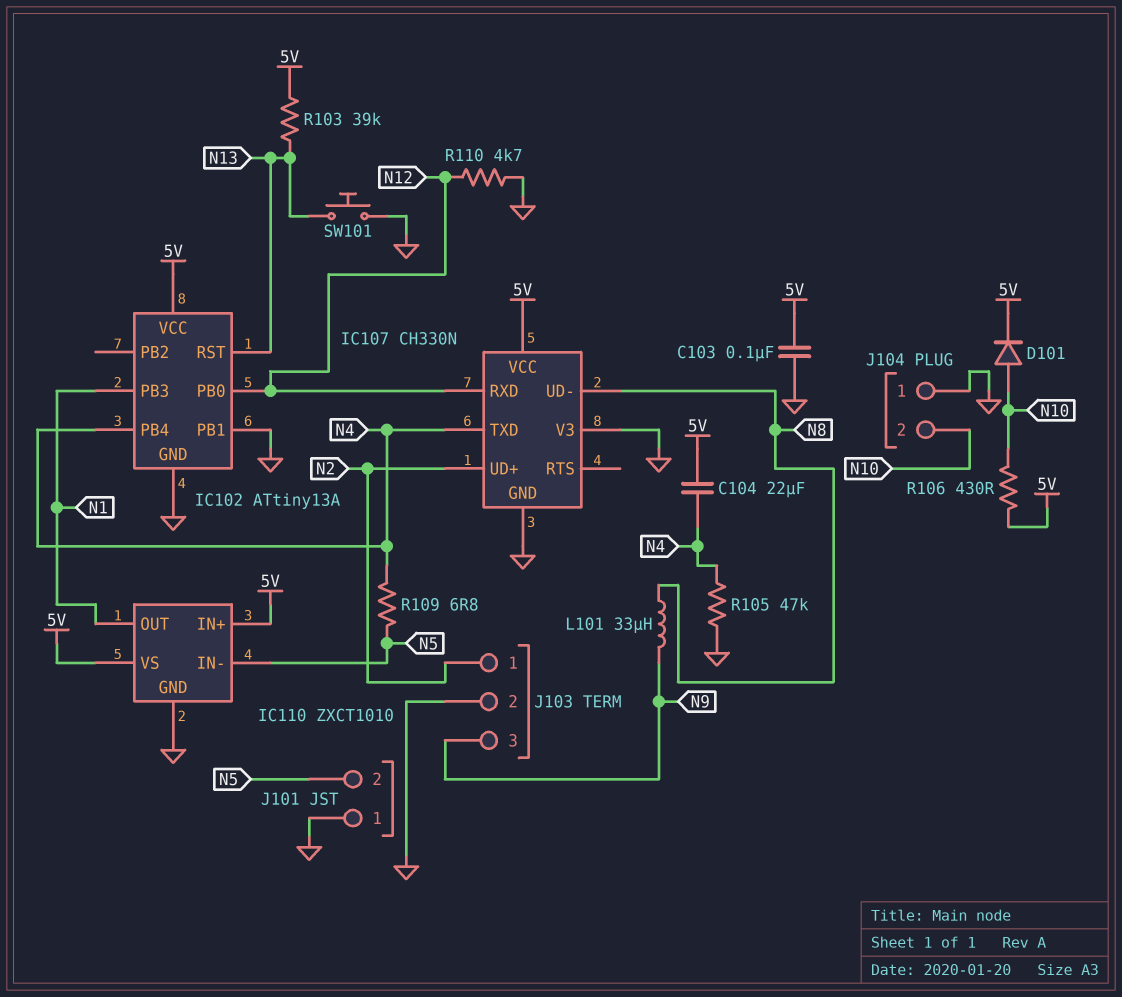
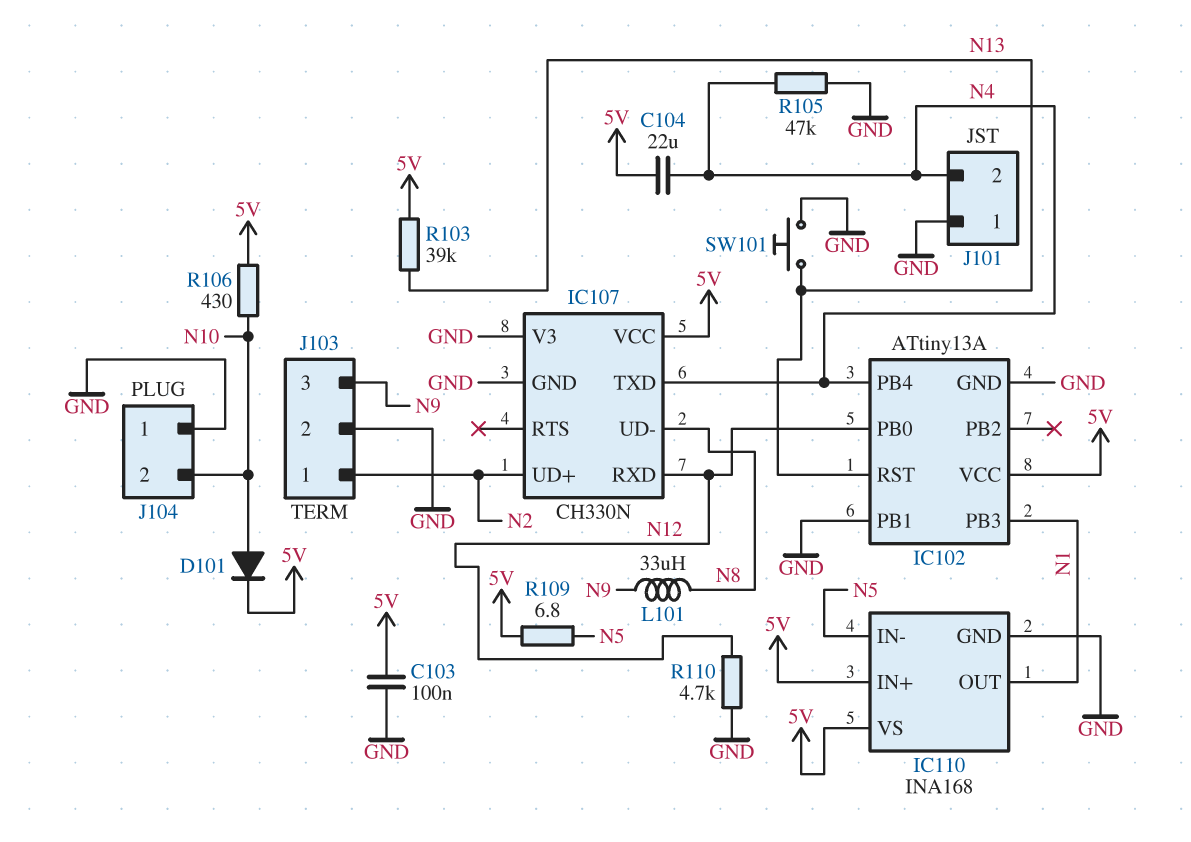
IC110: ZXCT1010 -> INA168
J101 pin 2: N5 -> N4
R109: 6.8 (N4, N5) -> 6.8 (5V, N5)

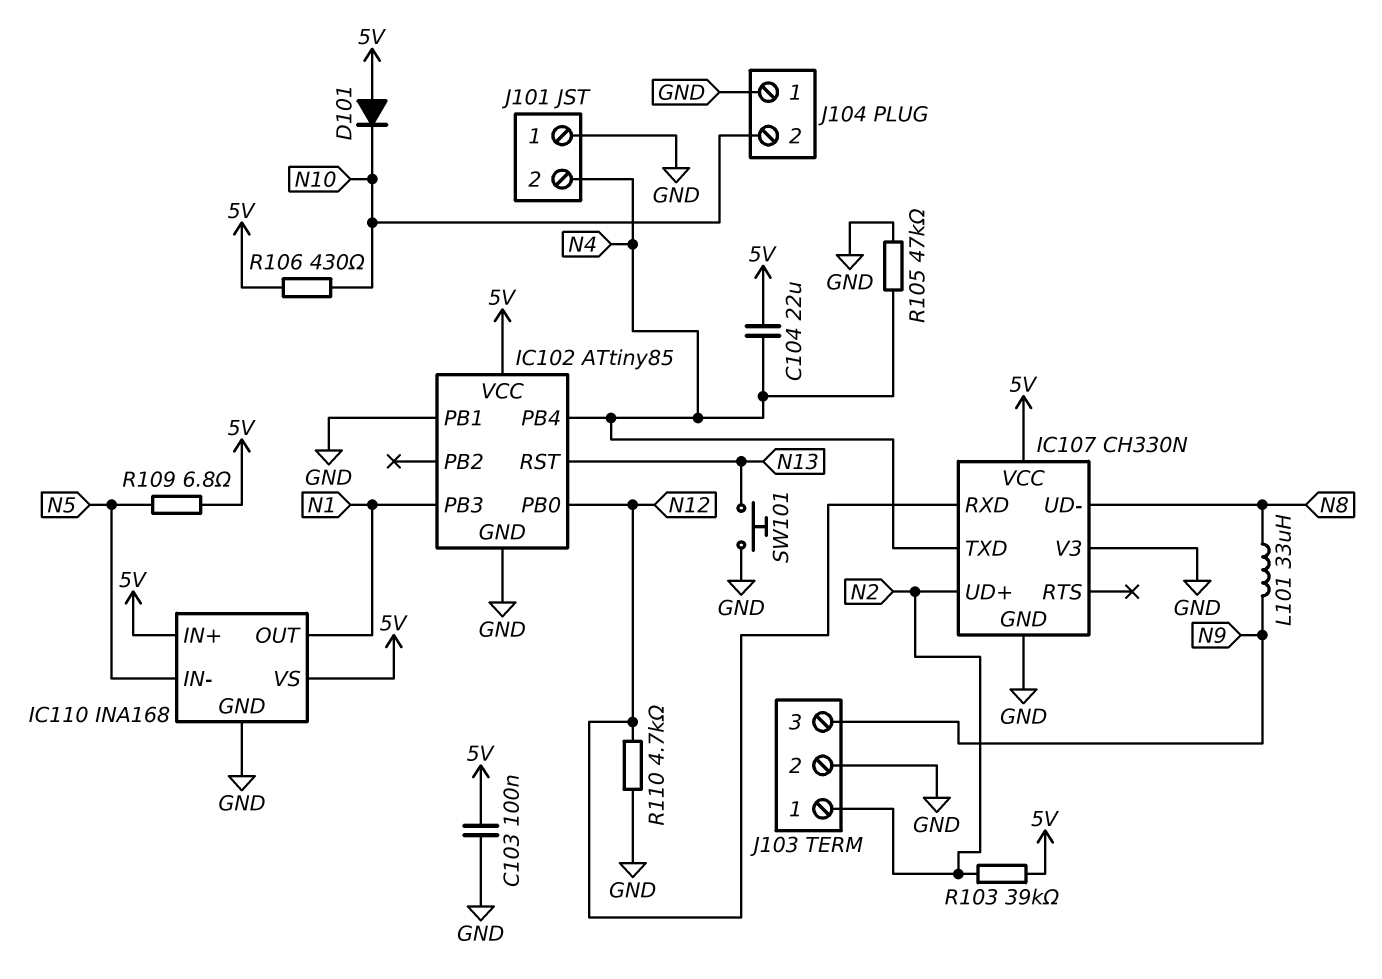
D101: diode (A N10, K 5V) -> diode (A 5V, K N10)
IC102: ATtiny13A -> ATtiny85
R103: 39k (5V, N13) -> 39k (5V, N2)

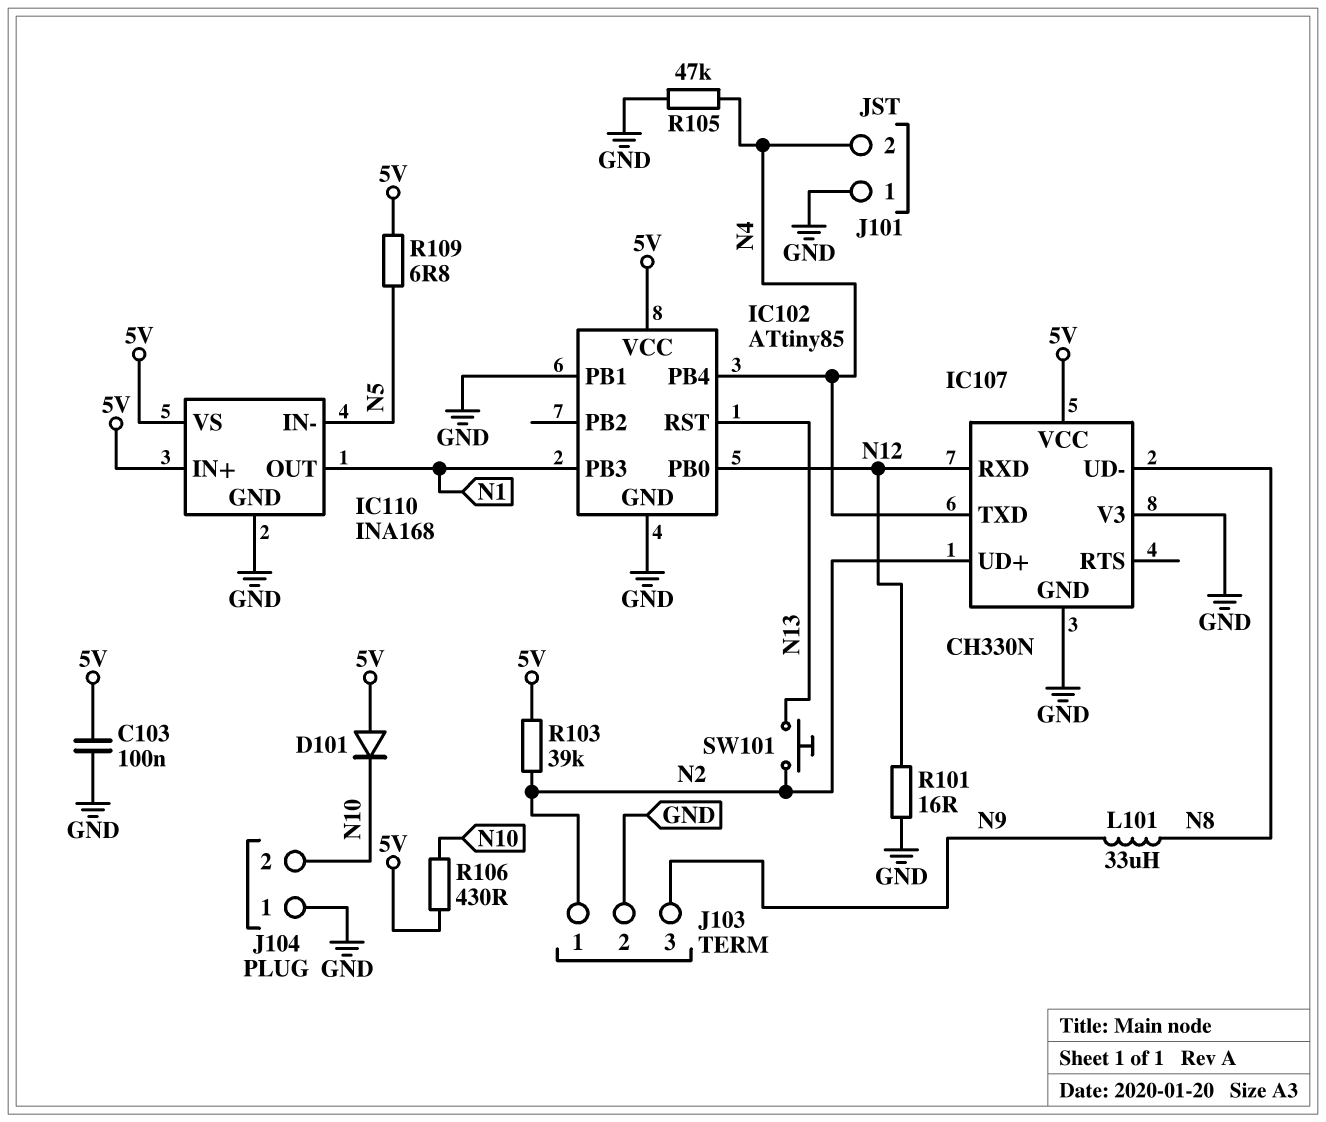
C104: 22uF (5V, N4) -> none
R101: none -> 16 (GND, N12)
R110: 4.7k (GND, N12) -> none
SW101: button (GND, N13) -> button (N2, N13)

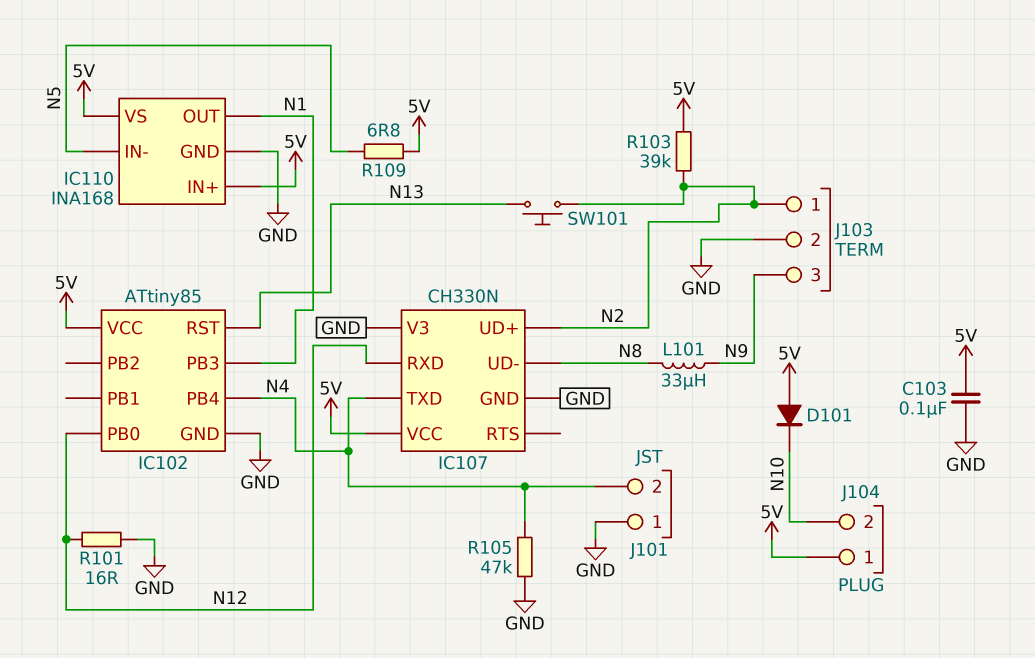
IC102 pin PB1: GND -> none
J104 pin 1: GND -> 5V
R106: 430 (5V, N10) -> none

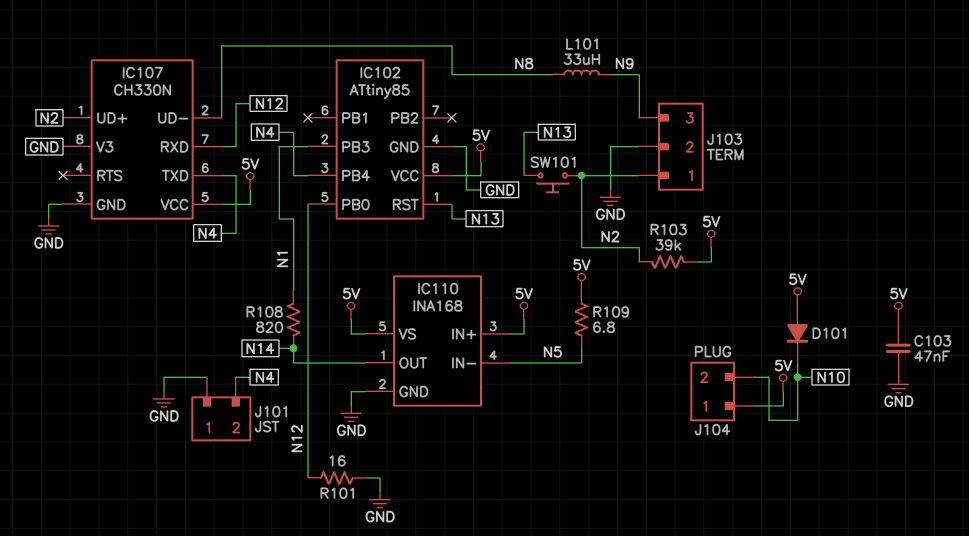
C103: 100nF (5V, GND) -> 47nF (5V, GND)
IC110 pin OUT: N1 -> N14
R105: 47k (GND, N4) -> none
R108: none -> 820 (N1, N14)

